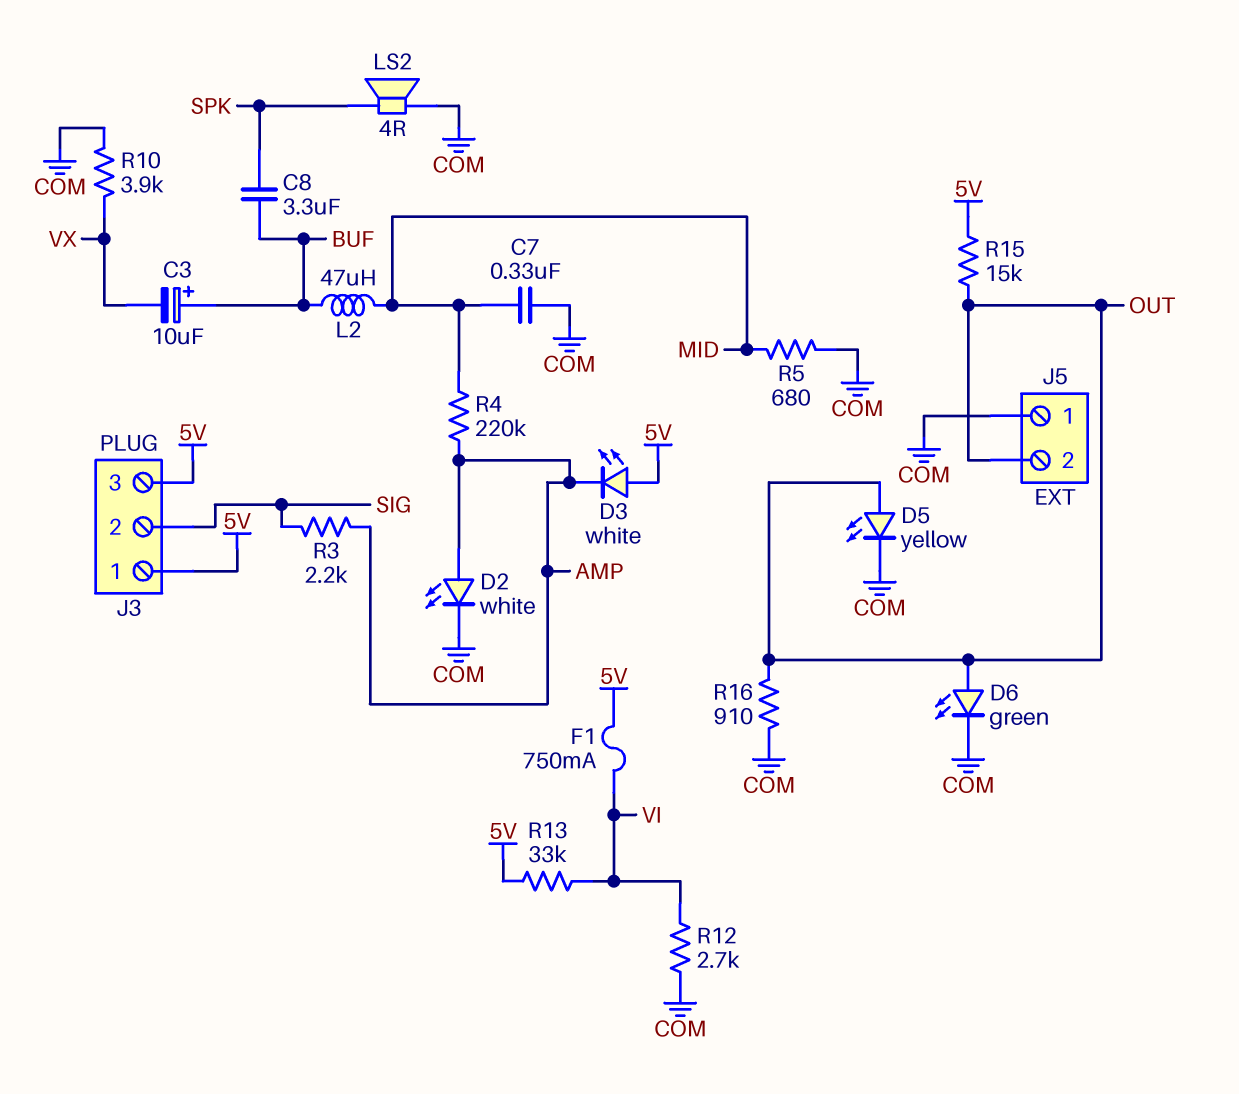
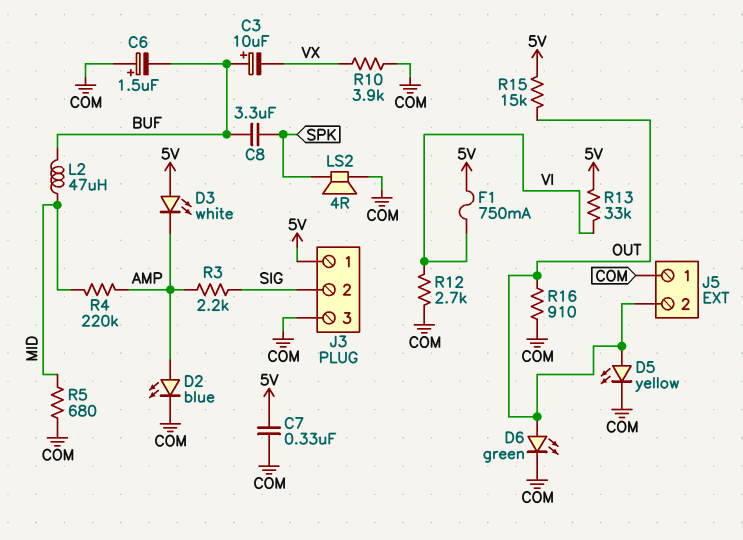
C6: none -> 1.5uF (plus COM, minus BUF)
C7: 330nF (COM, MID) -> 330nF (5V, COM)
D2: LED white (A AMP, K COM) -> LED blue (A AMP, K COM)
J3 pin 3: 5V -> COM

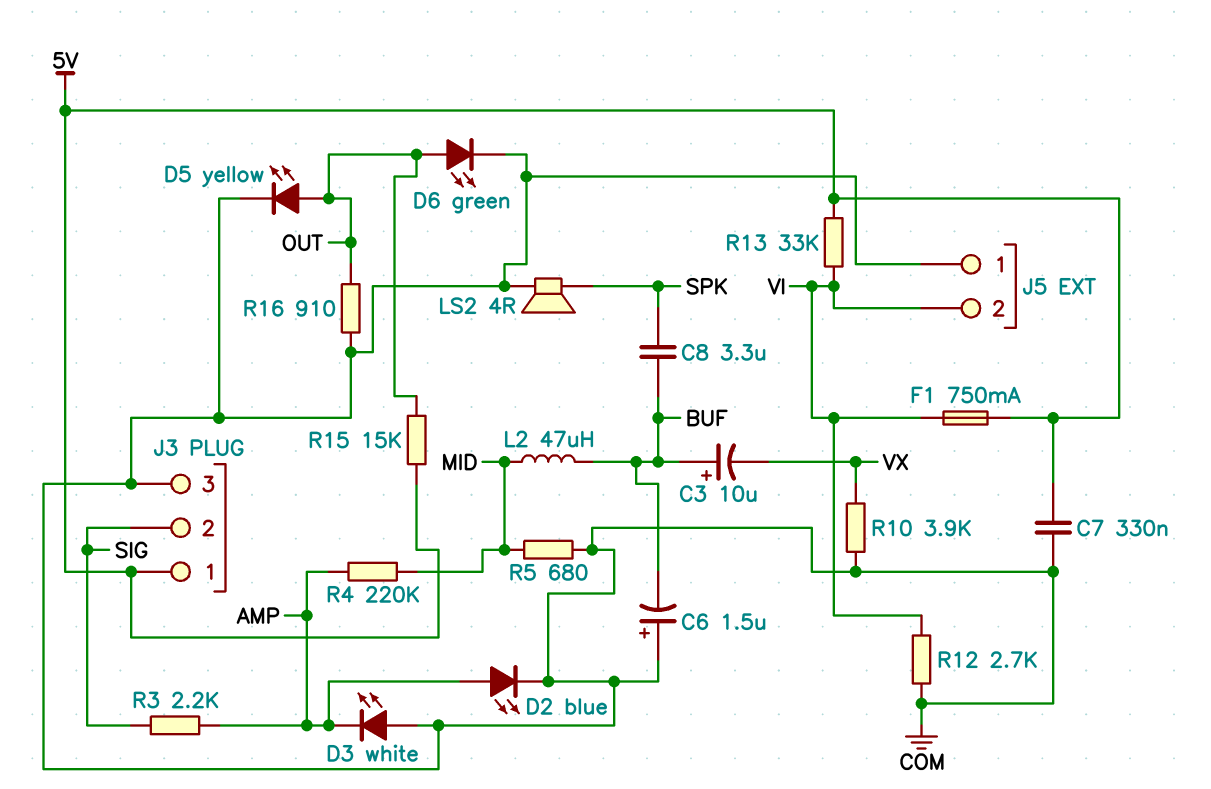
D3: LED white (A 5V, K AMP) -> LED white (A COM, K AMP)
J5 pin 2: OUT -> VI

